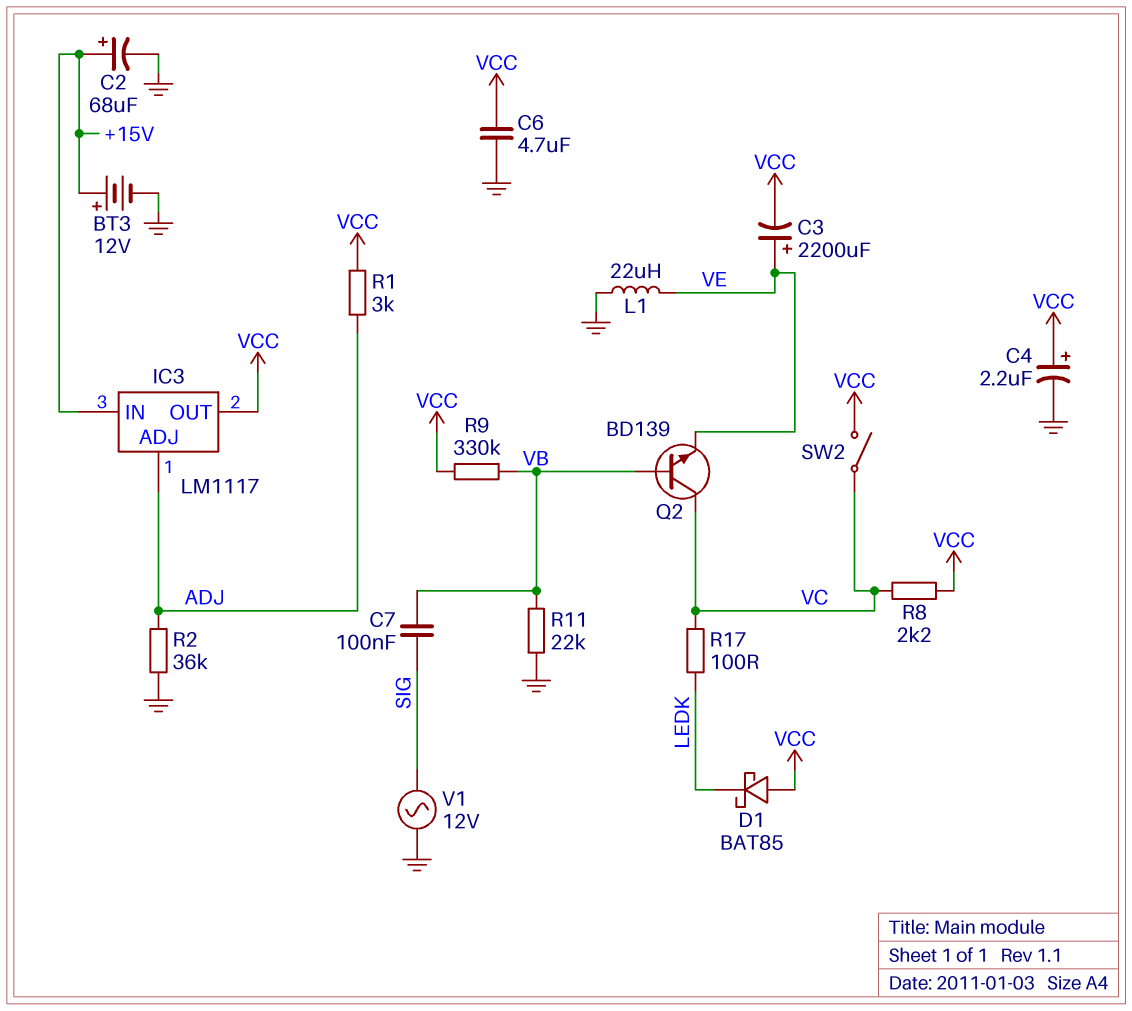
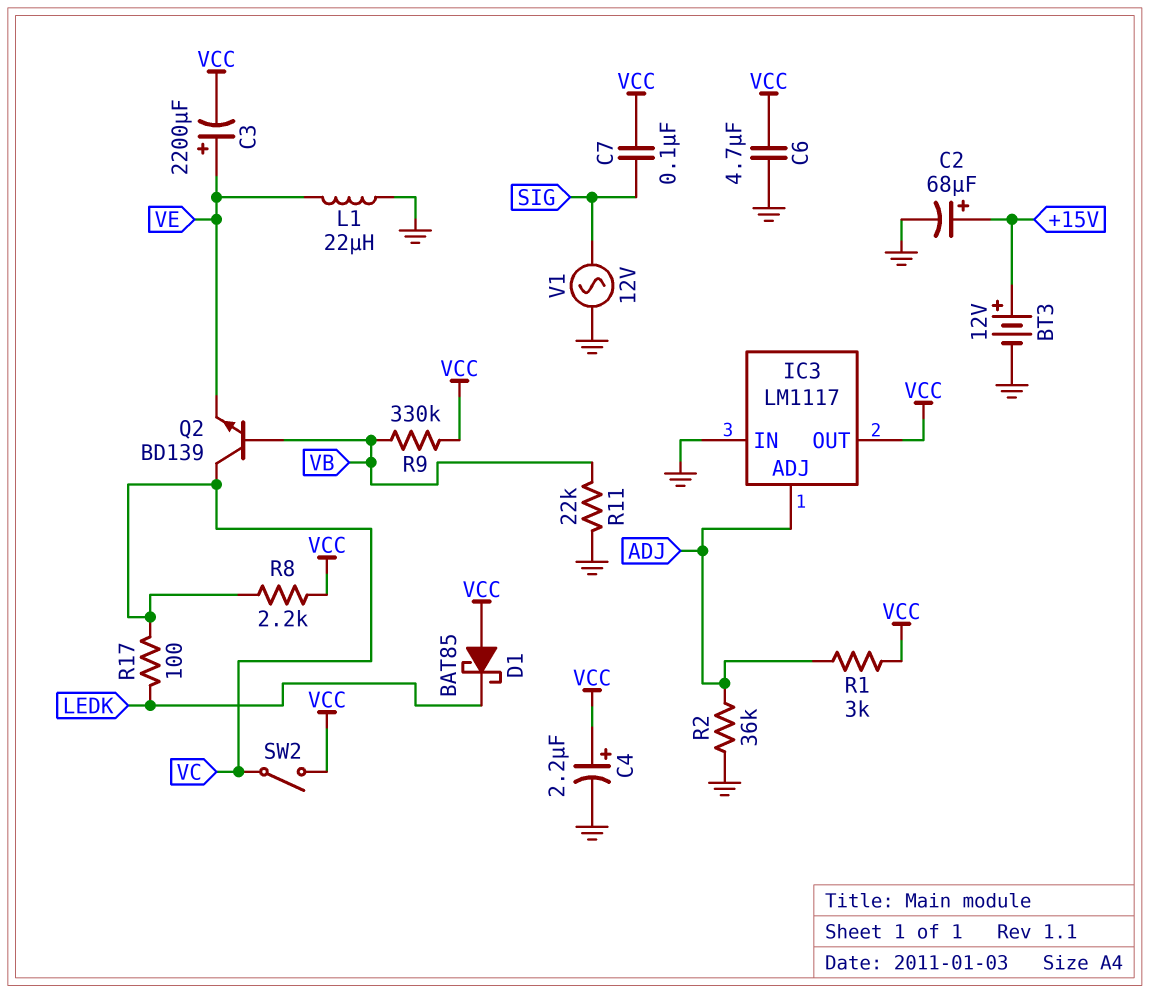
C7: 100nF (SIG, VB) -> 100nF (SIG, VCC)
IC3 pin IN: +15V -> GND

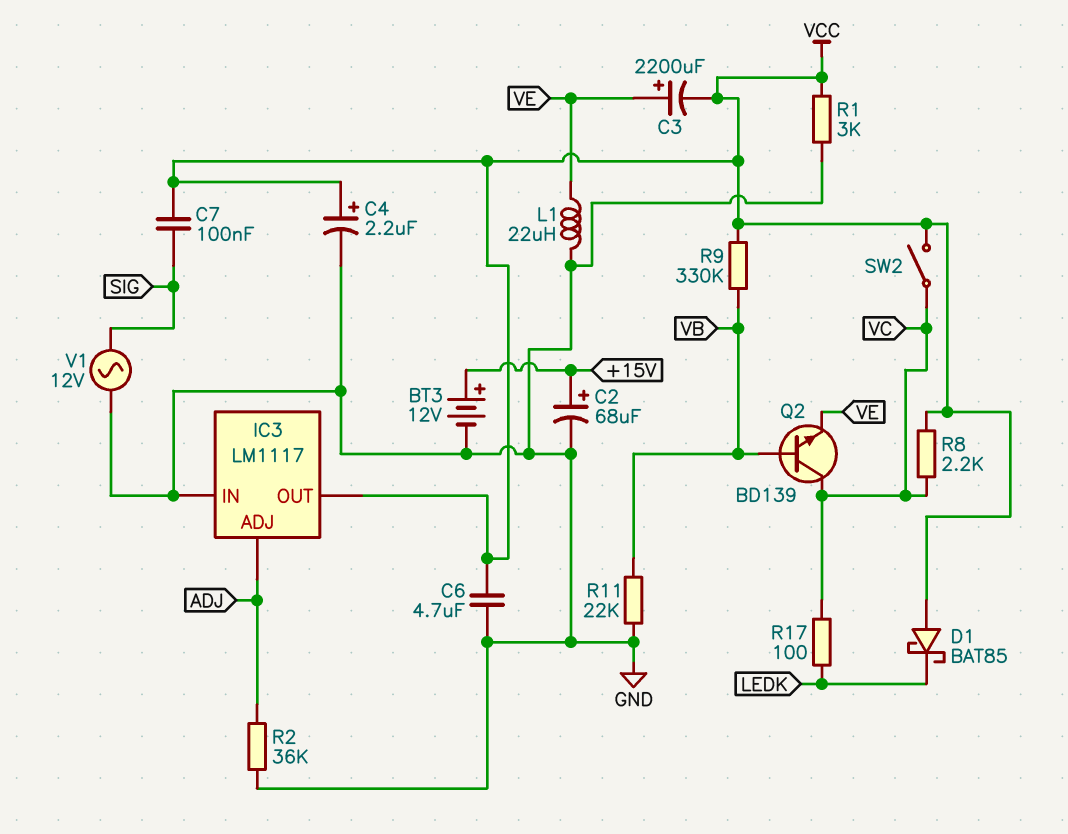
R1: 3k (ADJ, VCC) -> 3k (GND, VCC)

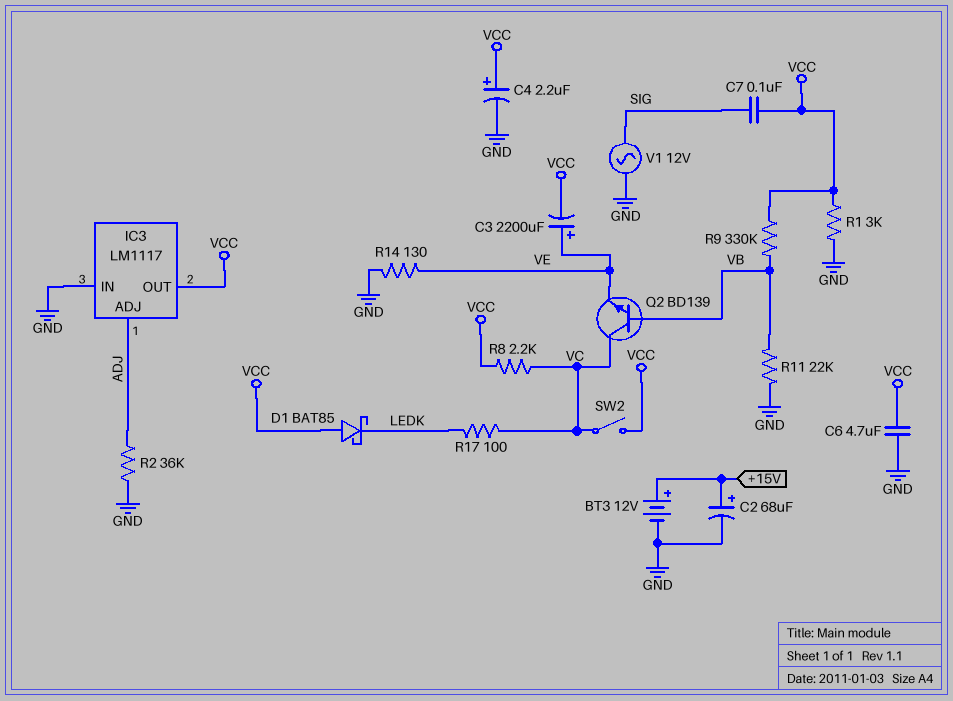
L1: 22uH (GND, VE) -> none
R14: none -> 130 (GND, VE)

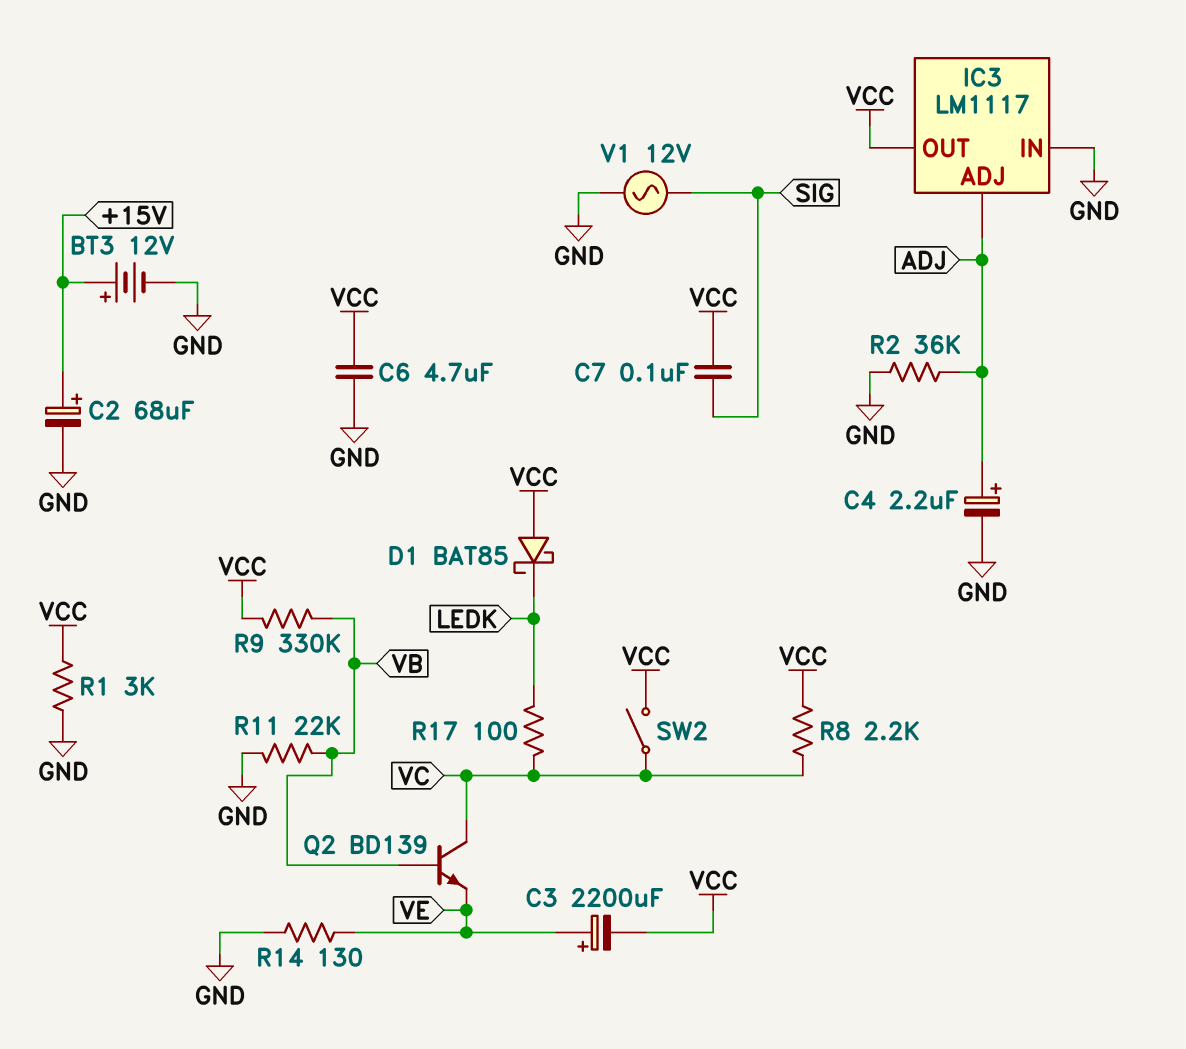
C4: 2.2uF (plus VCC, minus GND) -> 2.2uF (plus ADJ, minus GND)

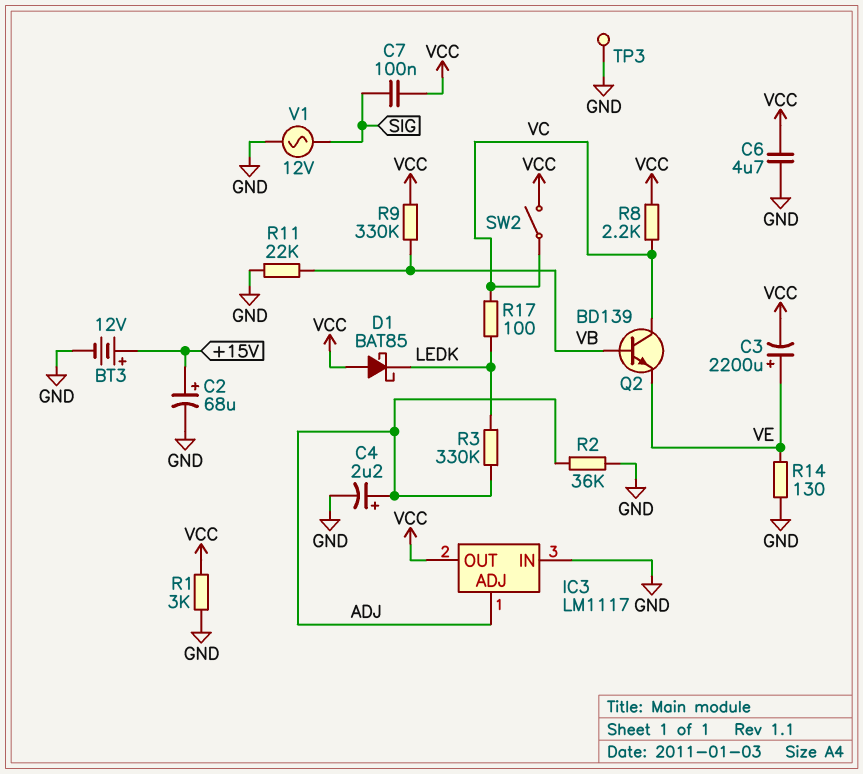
R3: none -> 330k (ADJ, LEDK)
TP3: none -> test point (GND)

